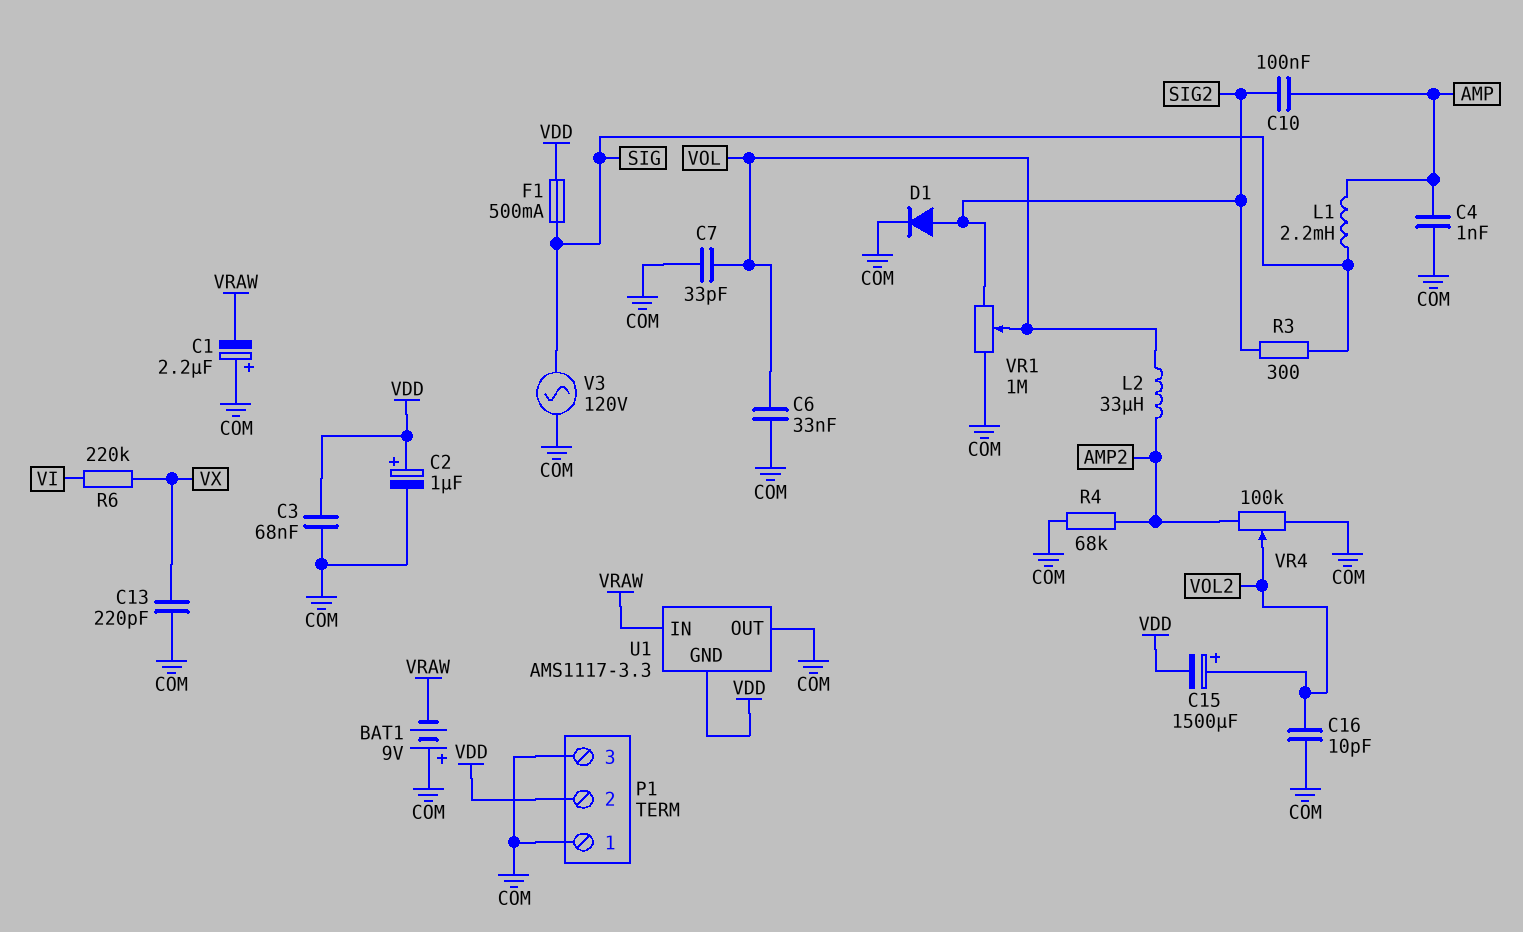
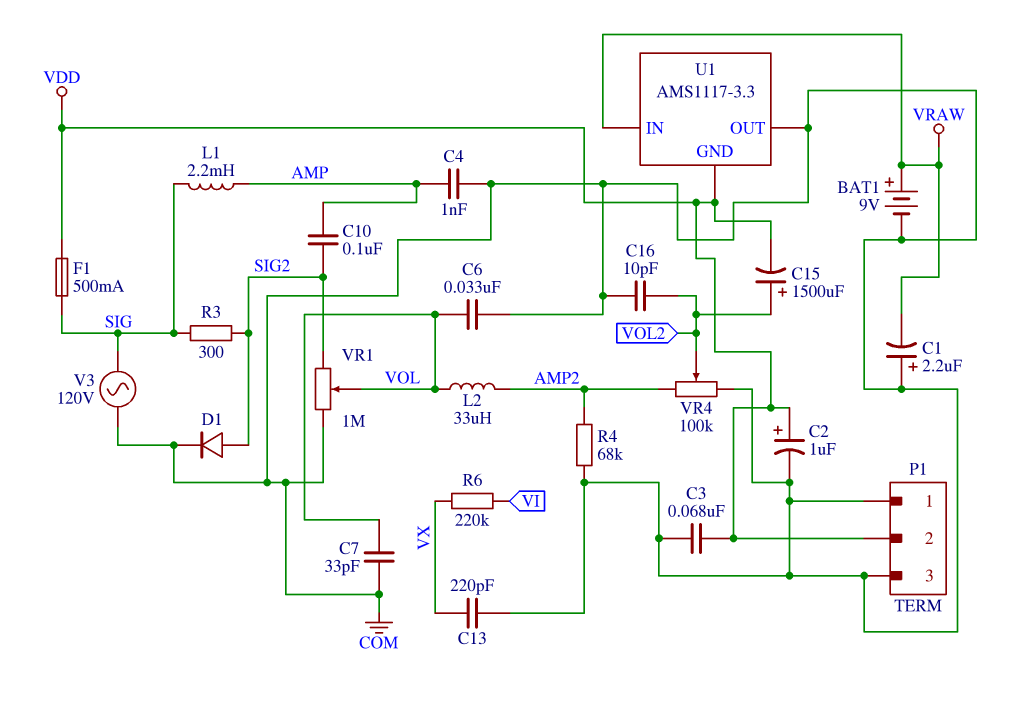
BAT1: 9V (plus COM, minus VRAW) -> 9V (plus VRAW, minus COM)

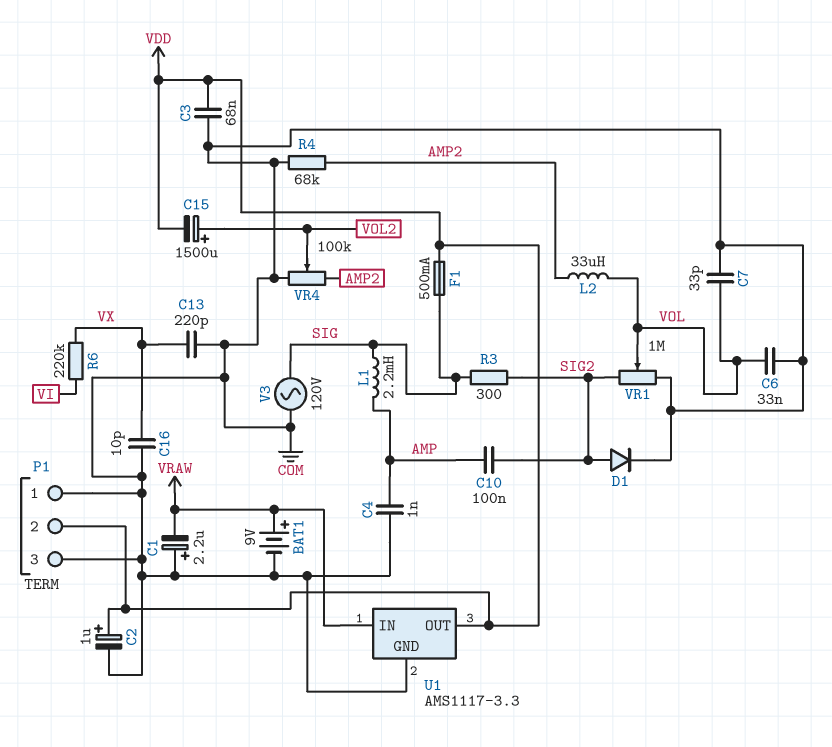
C16: 10pF (COM, VOL2) -> 10pF (COM, VX)
U1 pin GND: VDD -> COM
U1 pin OUT: COM -> VDD

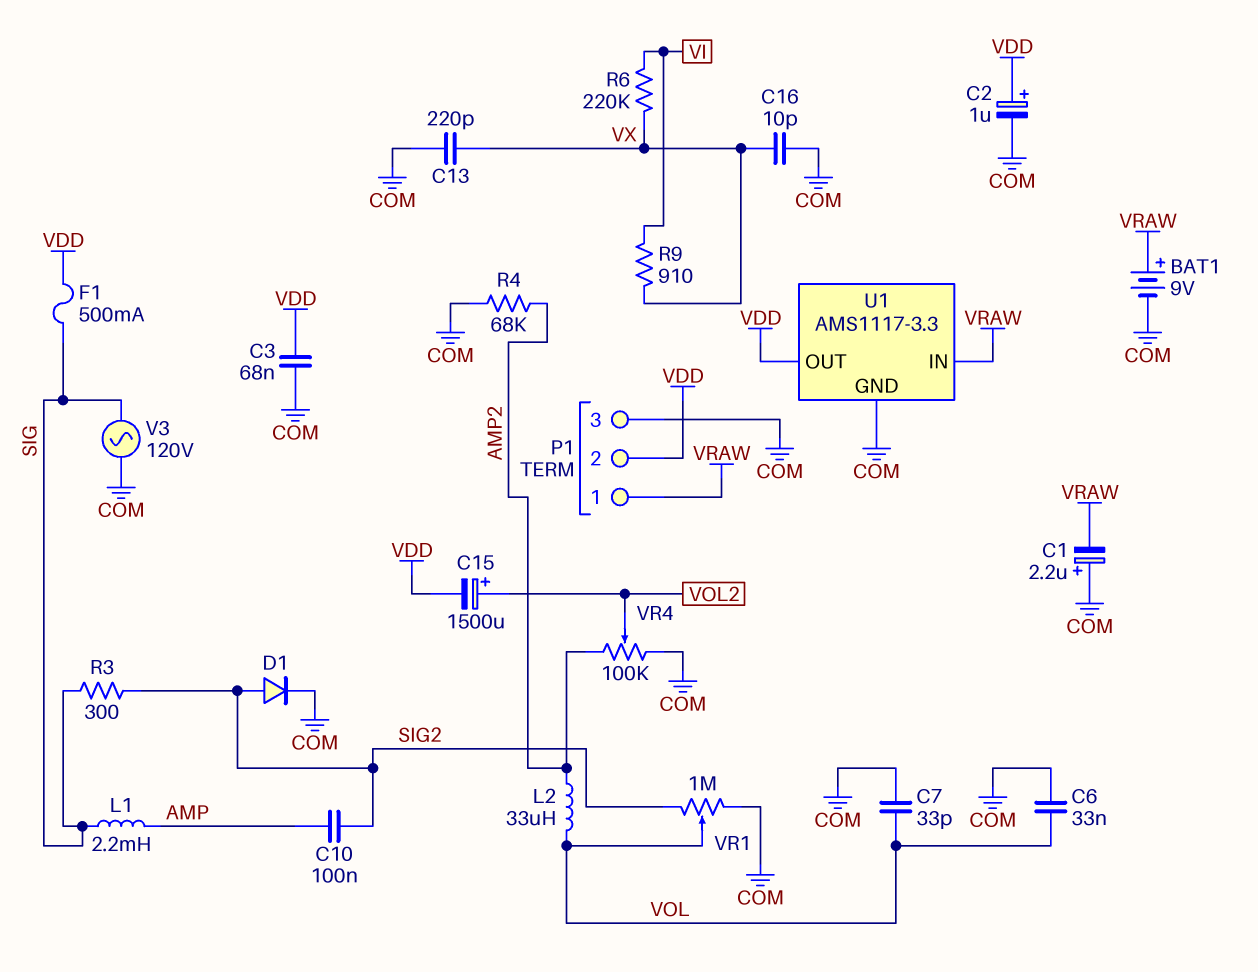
C4: 1nF (AMP, COM) -> none
P1 pin 1: COM -> VRAW
R9: none -> 910 (VI, VX)

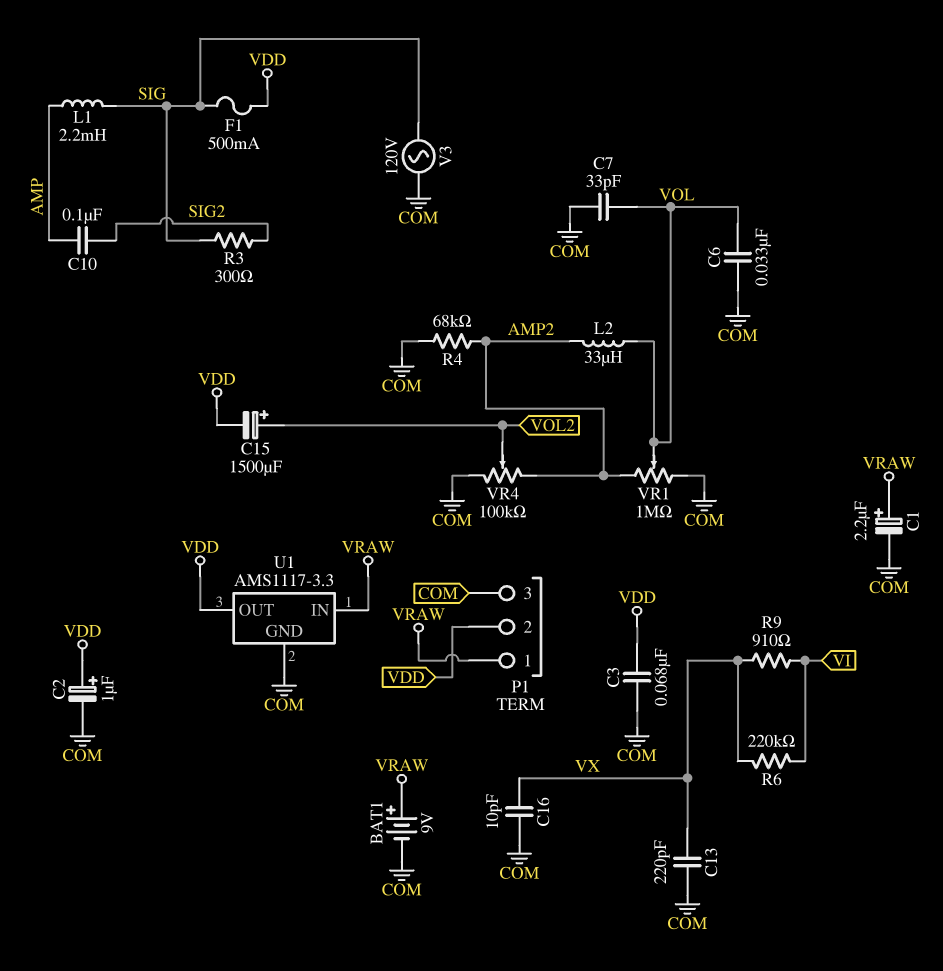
C1: 2.2uF (plus COM, minus VRAW) -> 2.2uF (plus VRAW, minus COM)
D1: diode (A SIG2, K COM) -> none
VR1: 1M (COM, SIG2, wiper VOL) -> 1M (AMP2, COM, wiper VOL)

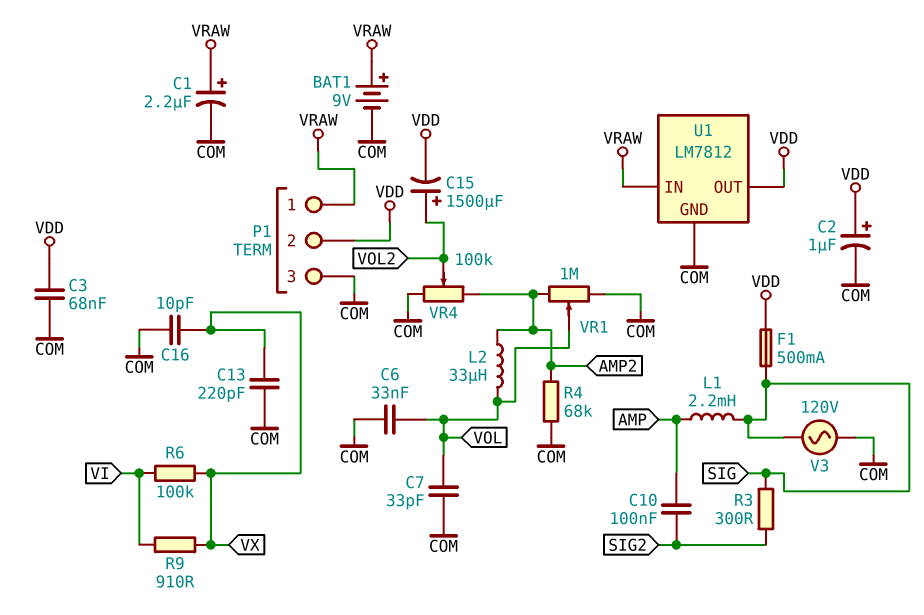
R6: 220k (VI, VX) -> 100k (VI, VX)
U1: AMS1117-3.3 -> LM7812

